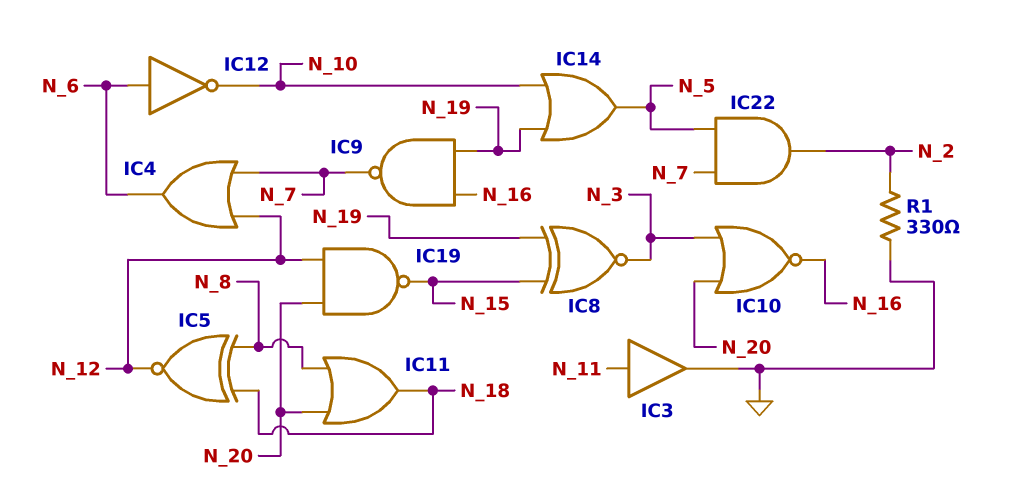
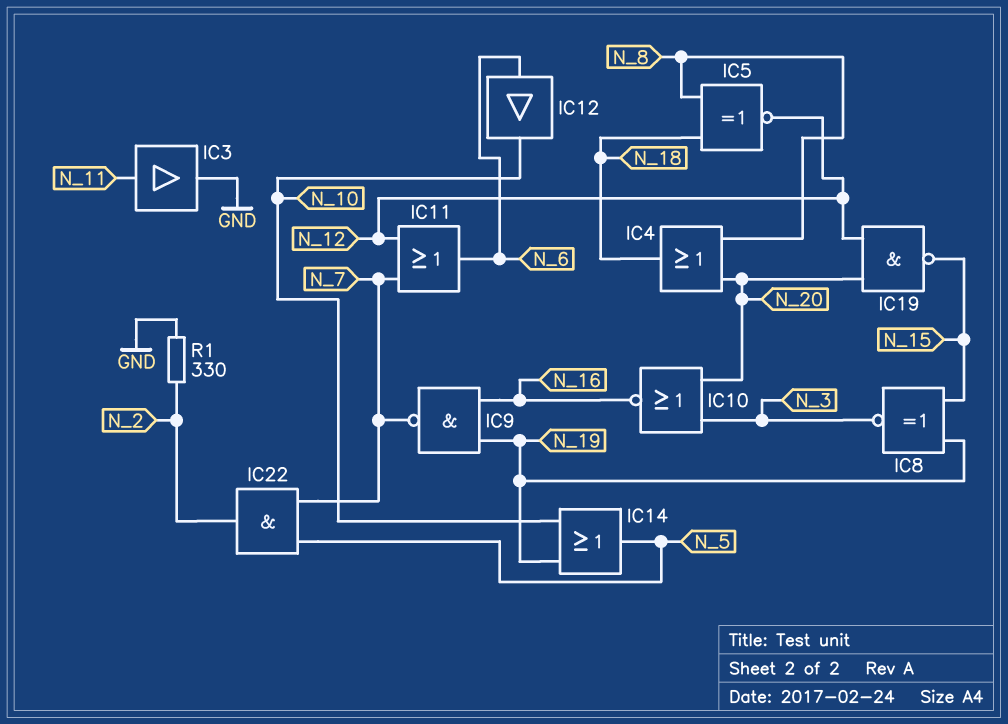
IC4: OR (in N_7, in N_12, out N_6) -> OR (in N_8, in N_20, out N_18)
IC11: OR (in N_8, in N_20, out N_18) -> OR (in N_7, in N_12, out N_6)
IC12: NOT (in N_6, out N_10) -> buffer (in N_6, out N_10)

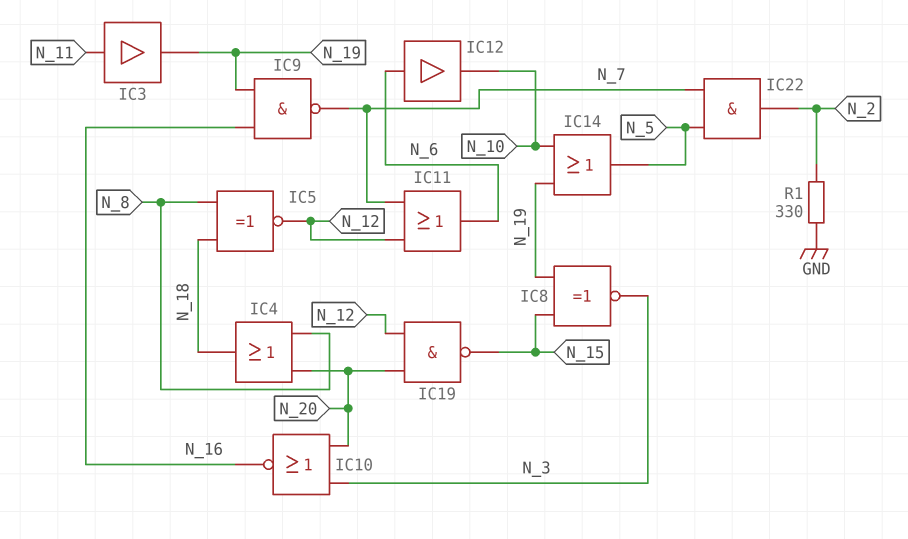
IC3: buffer (in N_11, out GND) -> buffer (in N_11, out N_19)

